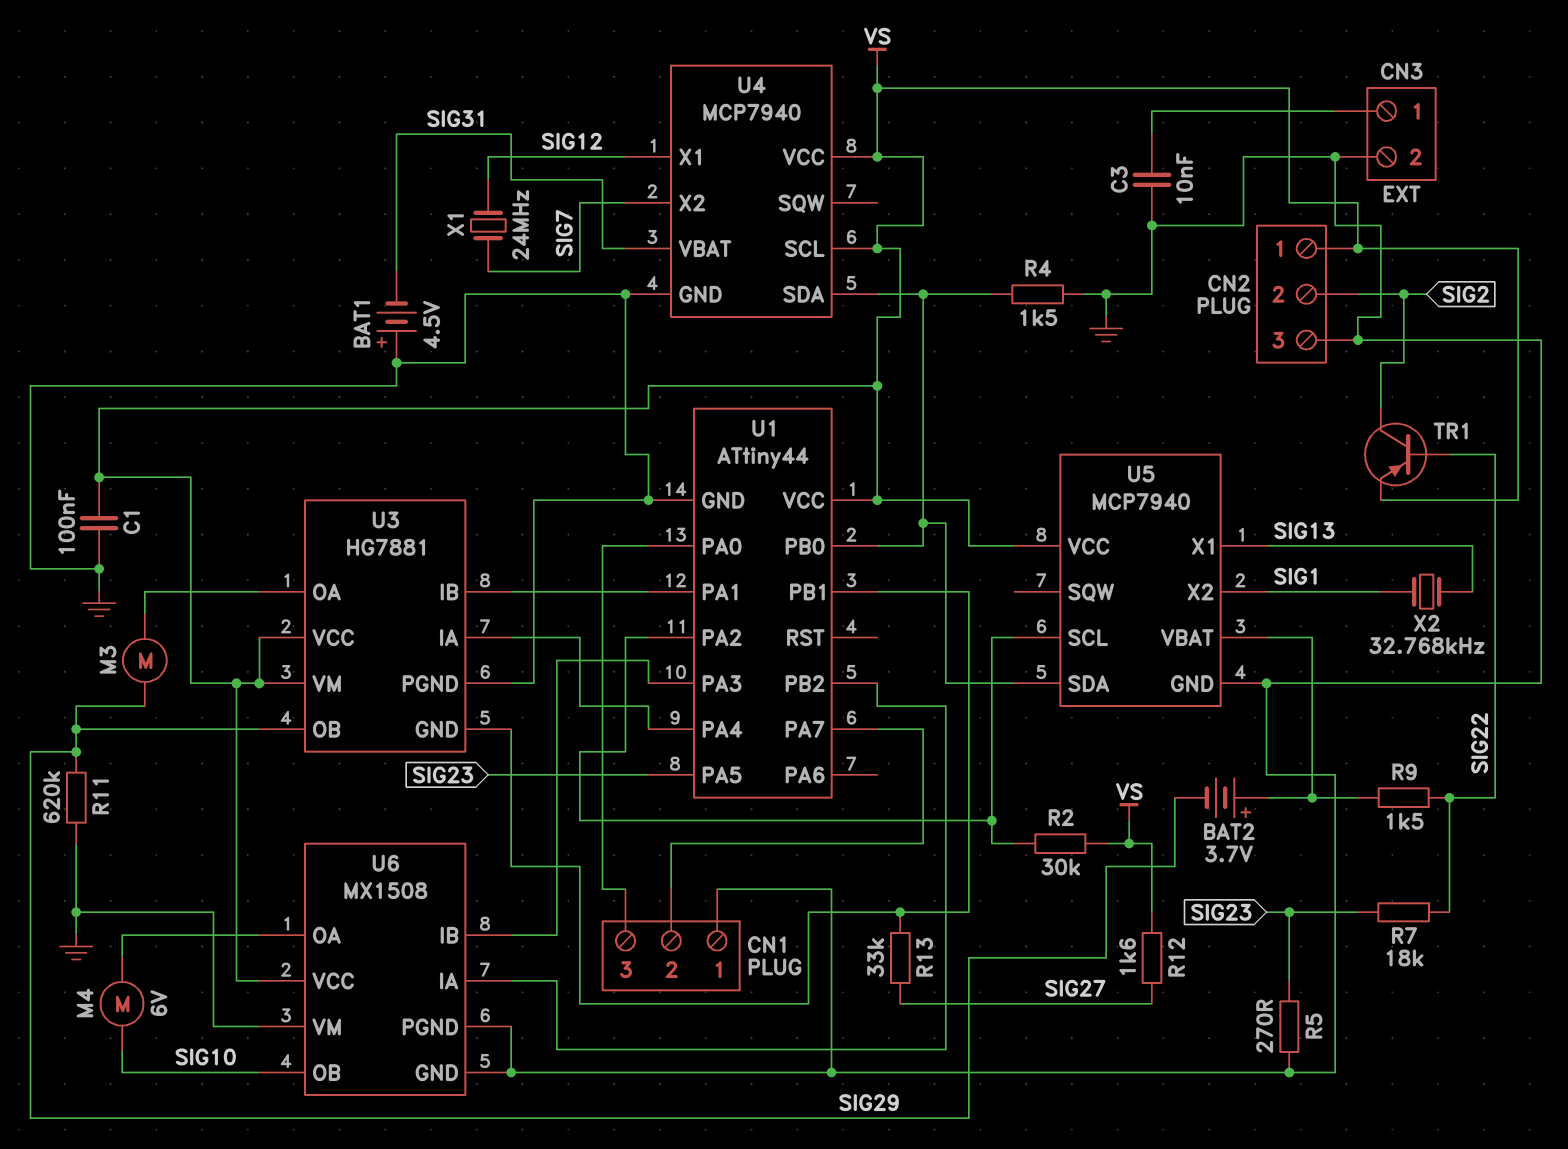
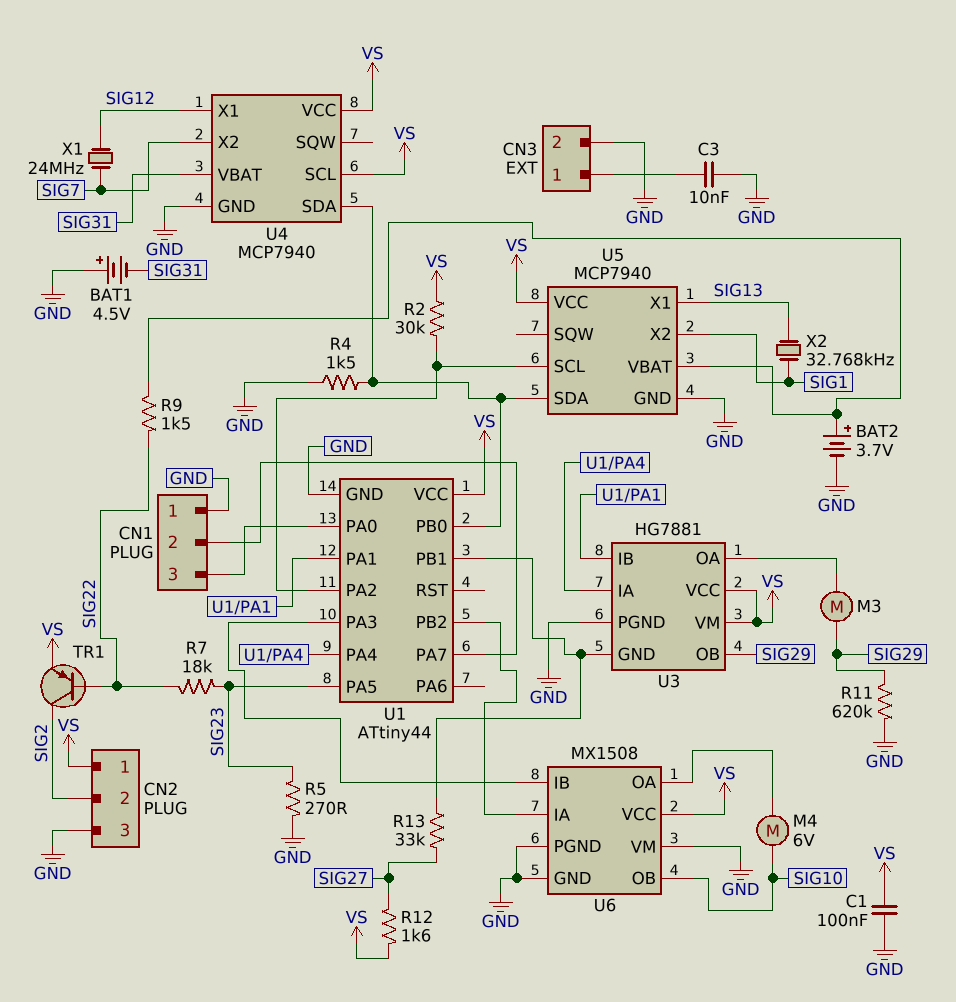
BAT2: 3.7V (plus U5/VBAT, minus SIG29) -> 3.7V (plus U5/VBAT, minus GND)

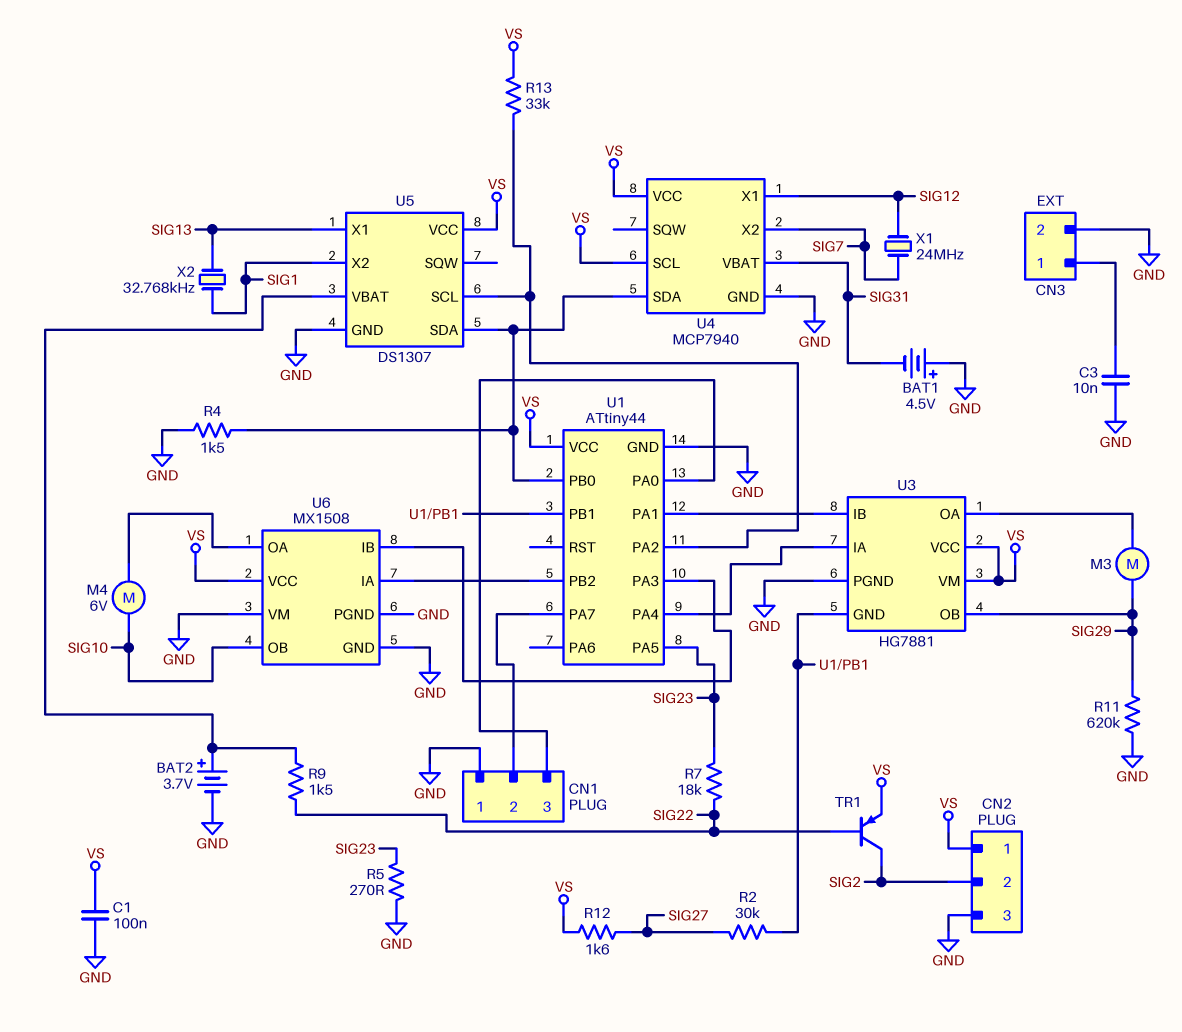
R2: 30k (U1/PA2, VS) -> 30k (SIG27, U1/PB1)
R13: 33k (SIG27, U1/PB1) -> 33k (U1/PA2, VS)
U5: MCP7940 -> DS1307

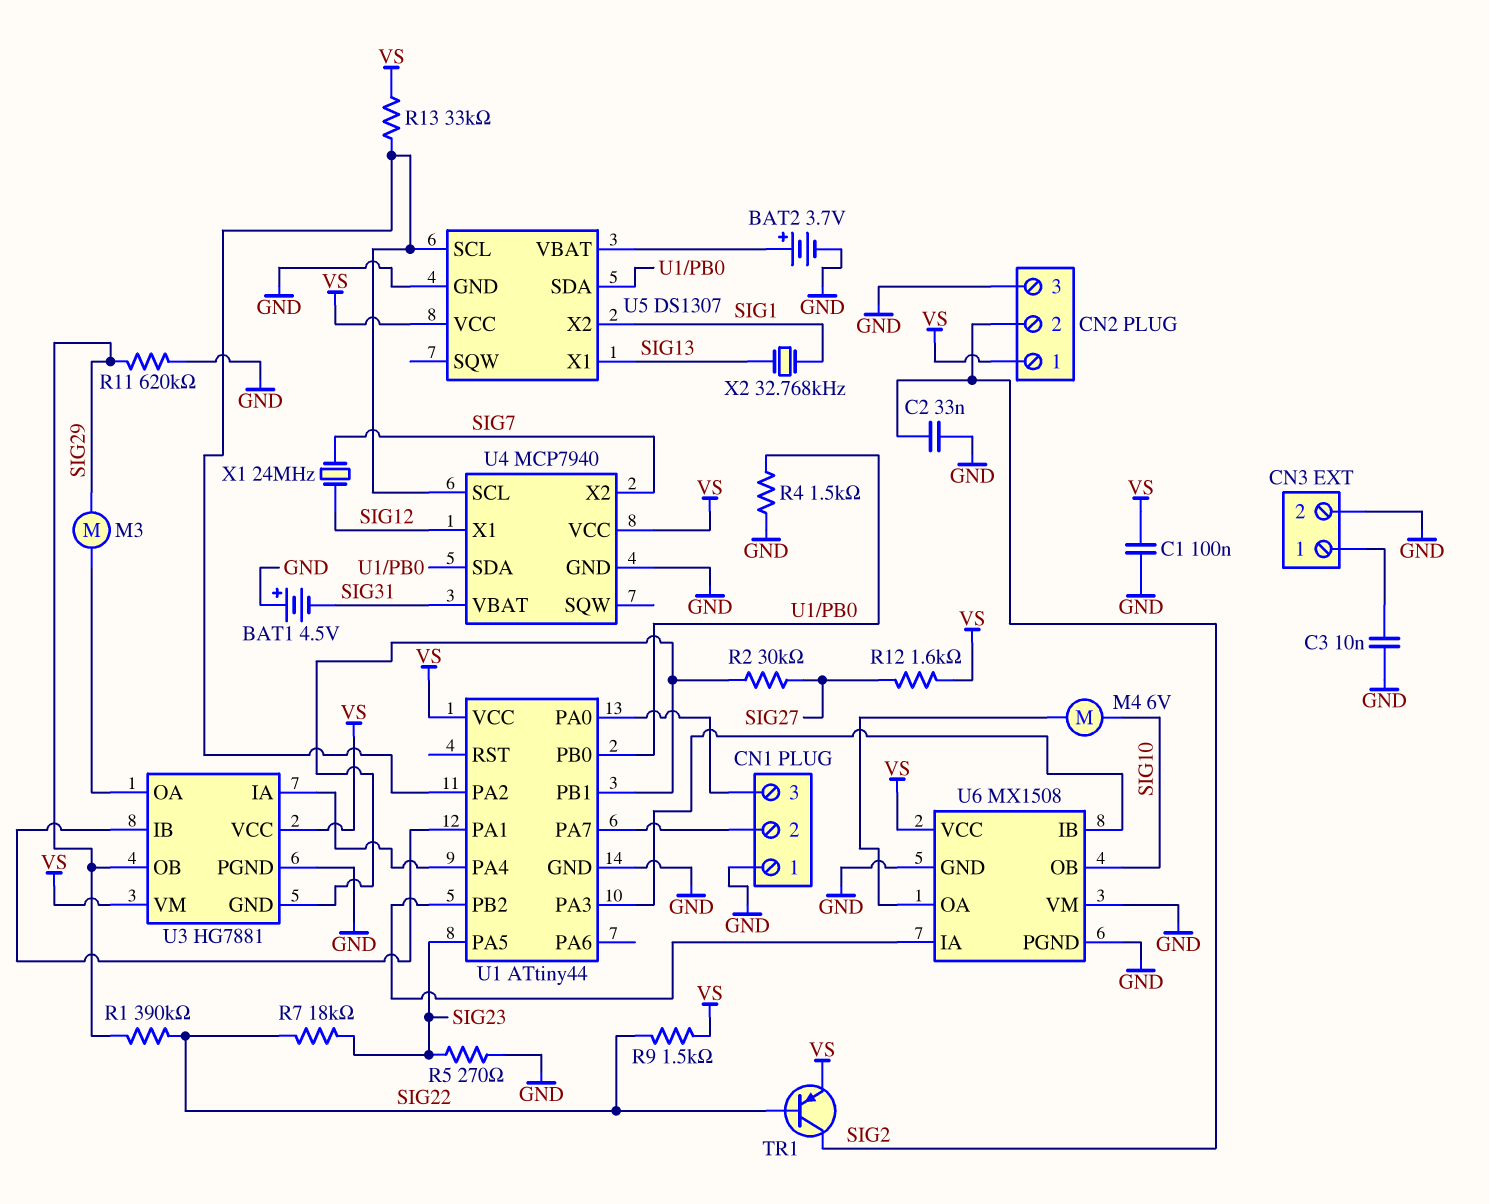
C2: none -> 33nF (GND, SIG2)
R1: none -> 390k (SIG22, SIG29)
R9: 1.5k (SIG22, U5/VBAT) -> 1.5k (SIG22, VS)
U4 pin SCL: VS -> U1/PA2

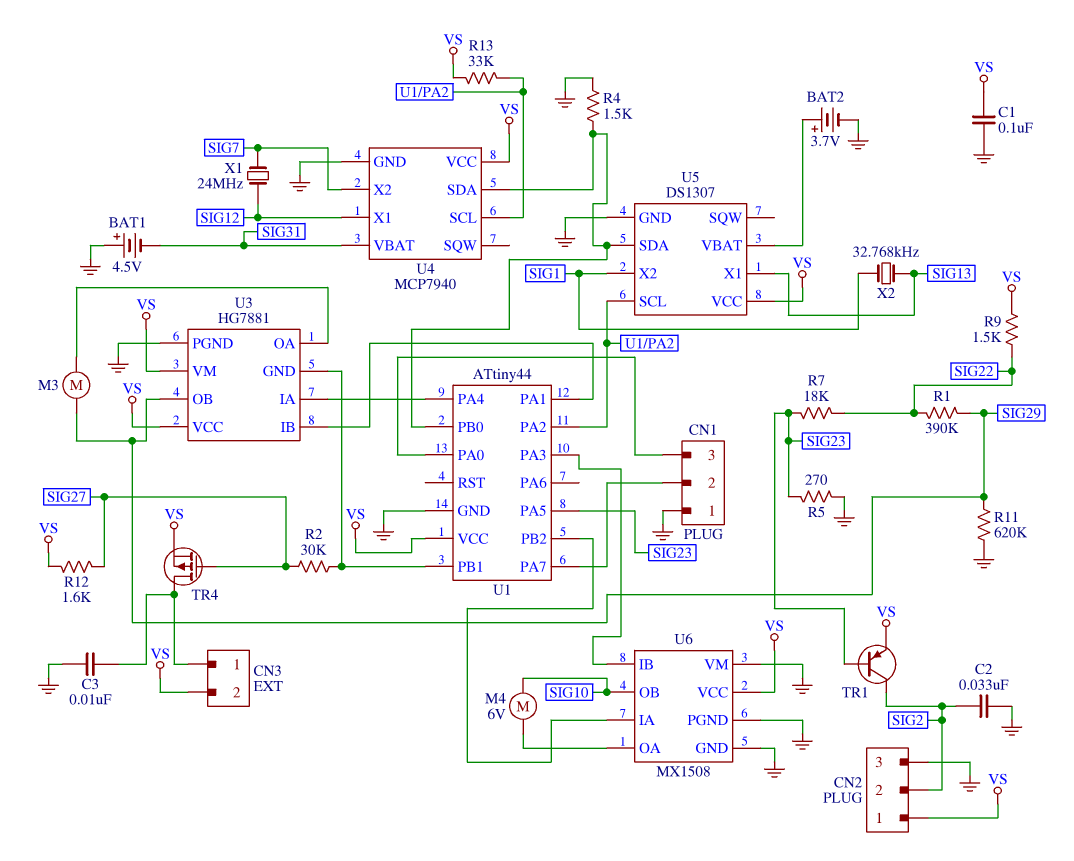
CN3 pin 2: GND -> VS
TR1: PNP (B SIG22, C SIG2, E VS) -> PNP (B SIG23, C SIG2, E VS)
TR4: none -> PMOS (G SIG27, D CN3/1, S VS)

